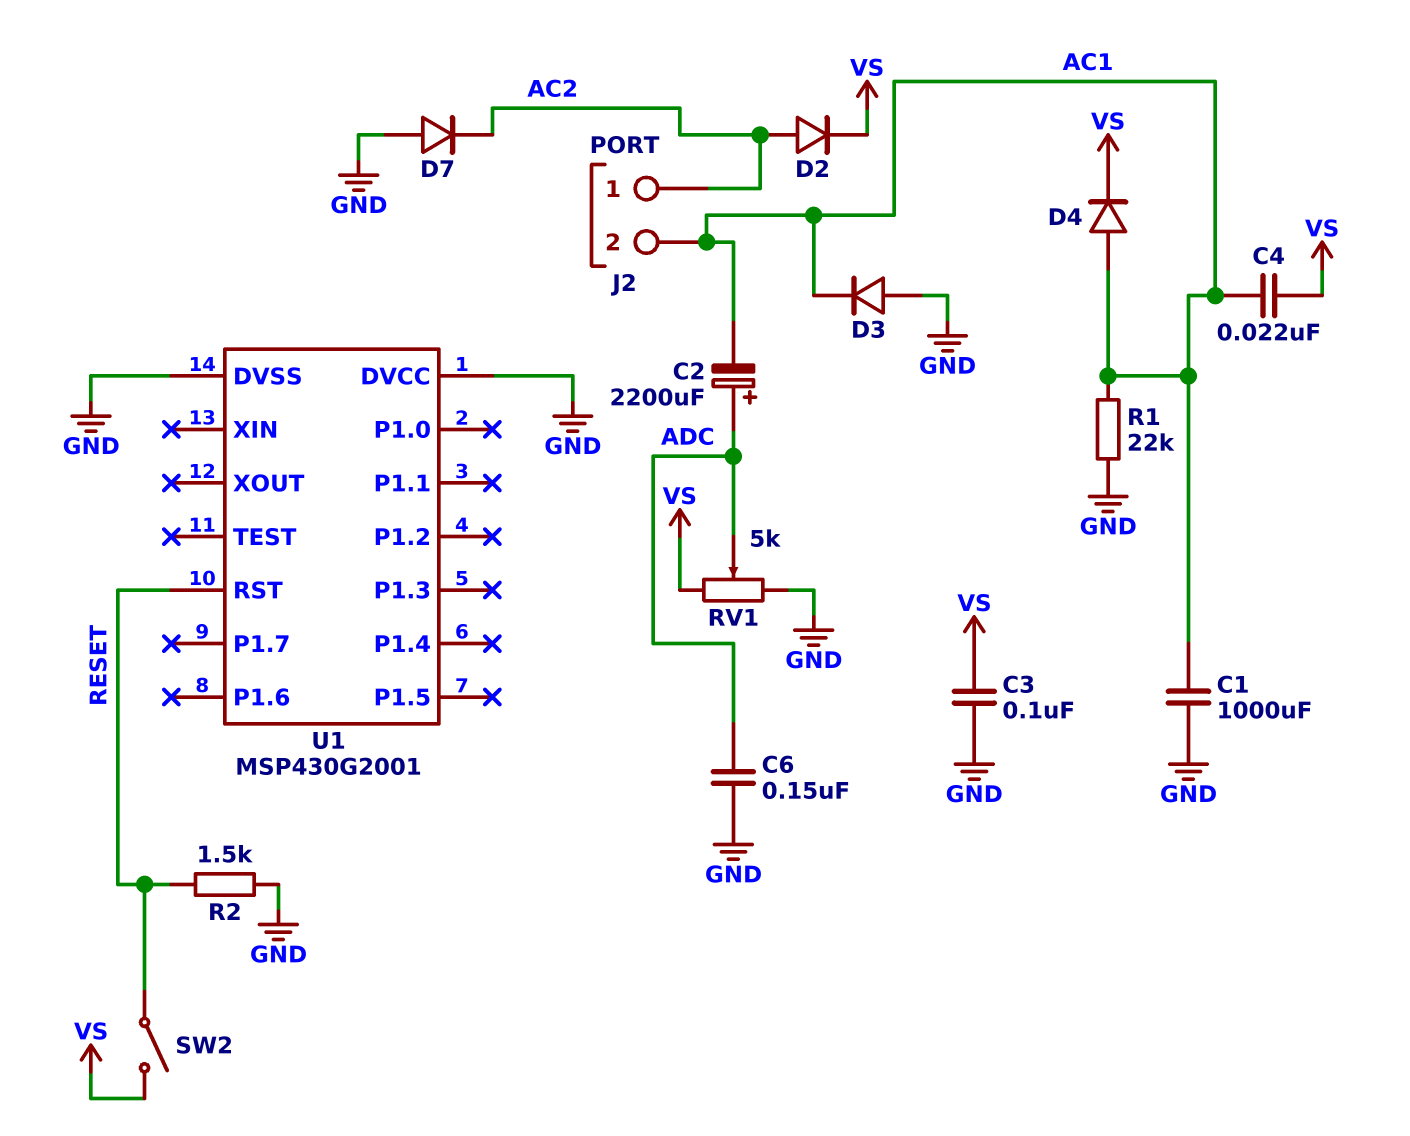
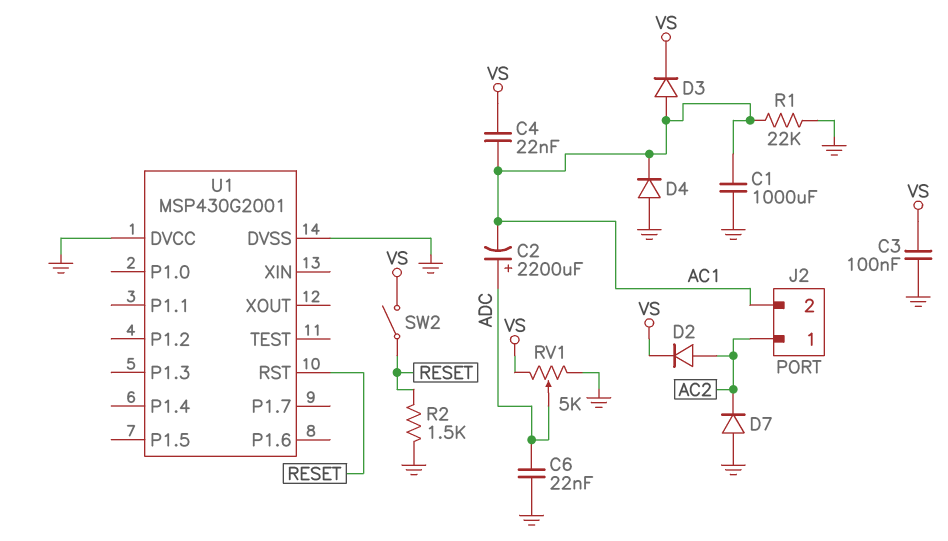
C6: 150nF (ADC, GND) -> 22nF (ADC, GND)
D3: diode (A GND, K AC1) -> diode (A AC1, K VS)
D4: diode (A AC1, K VS) -> diode (A GND, K AC1)

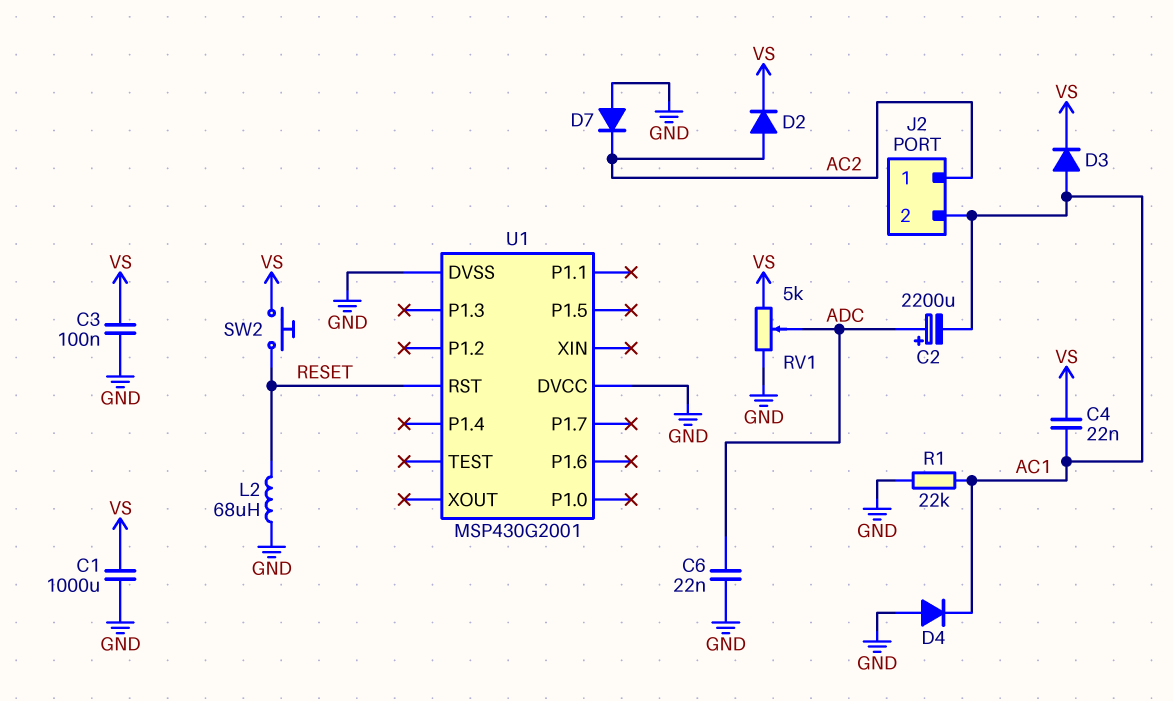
C1: 1000uF (AC1, GND) -> 1000uF (GND, VS)
L2: none -> 68uH (GND, RESET)
R2: 1.5k (GND, RESET) -> none
SW2: switch (RESET, VS) -> button (RESET, VS)

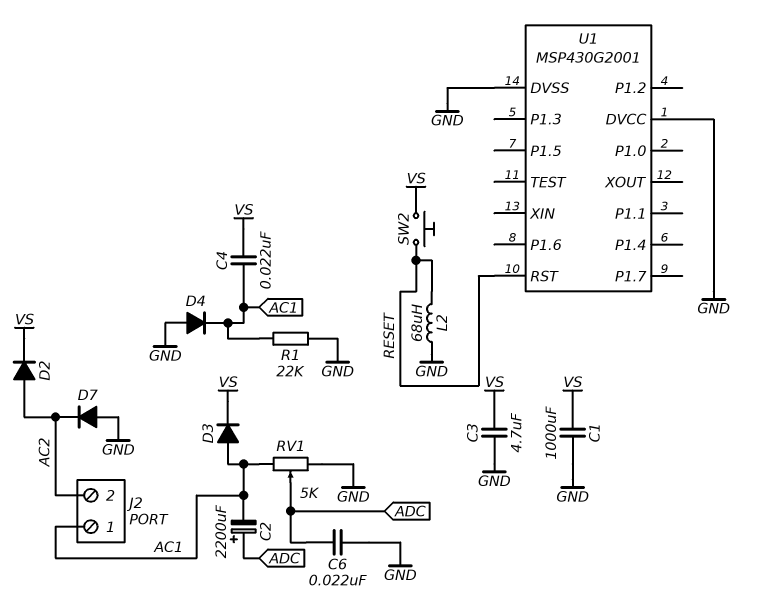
C3: 100nF (GND, VS) -> 4.7uF (GND, VS)
J2 pin 1: AC2 -> AC1
J2 pin 2: AC1 -> AC2
RV1: 5k (GND, VS, wiper ADC) -> 5k (AC1, GND, wiper ADC)

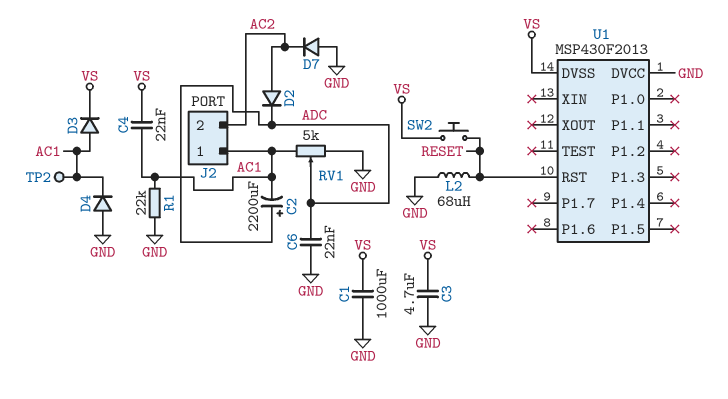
D2: diode (A AC2, K VS) -> diode (A AC2, K ADC)
TP2: none -> test point (AC1)
U1: MSP430G2001 -> MSP430F2013
U1 pin DVSS: GND -> VS

